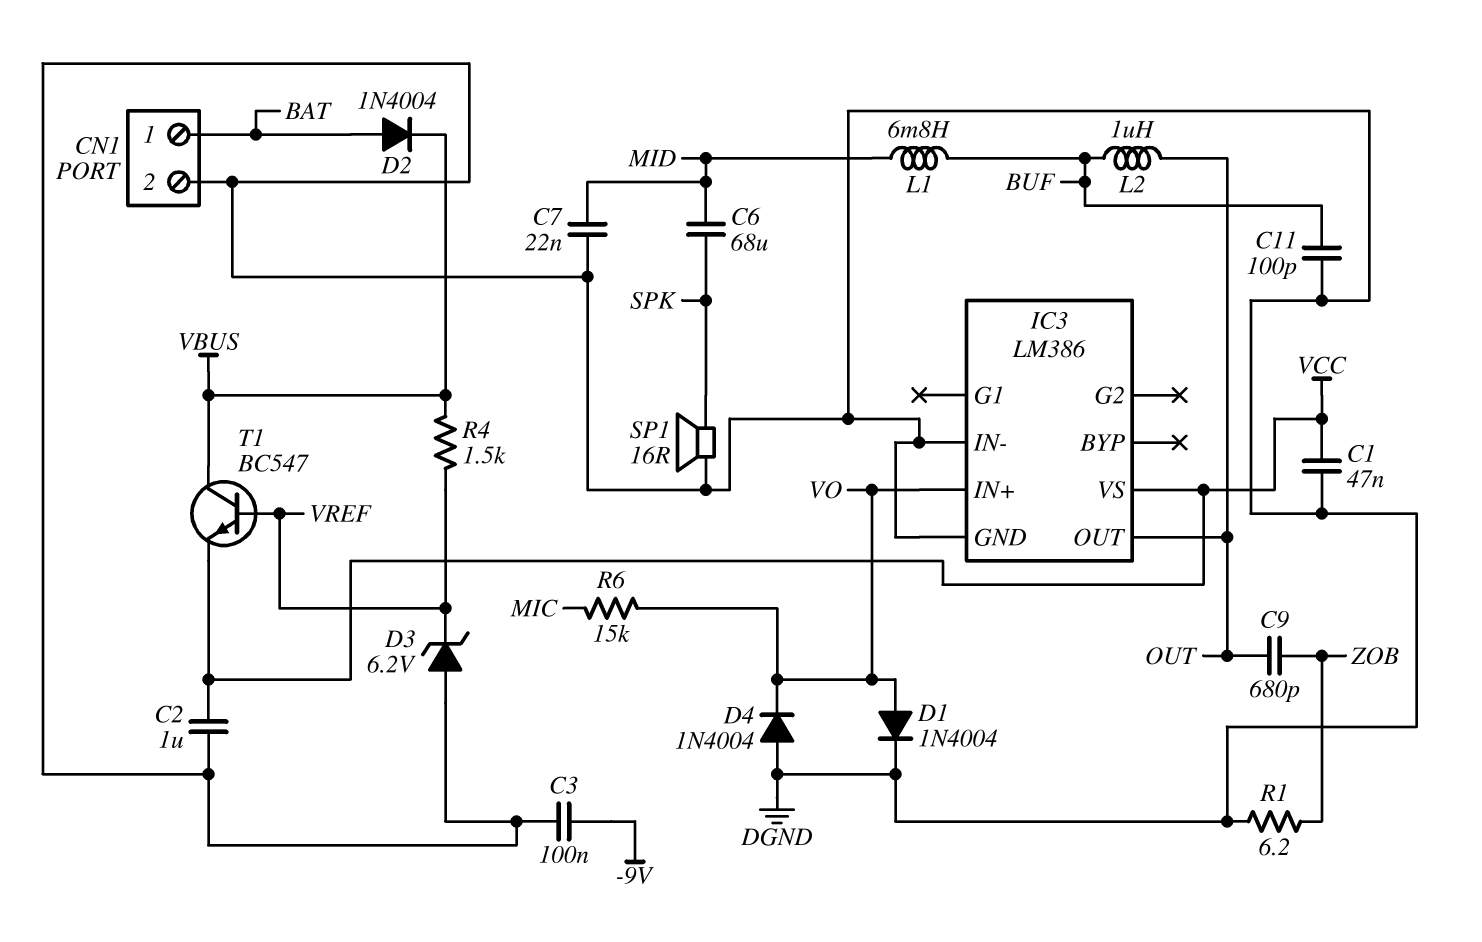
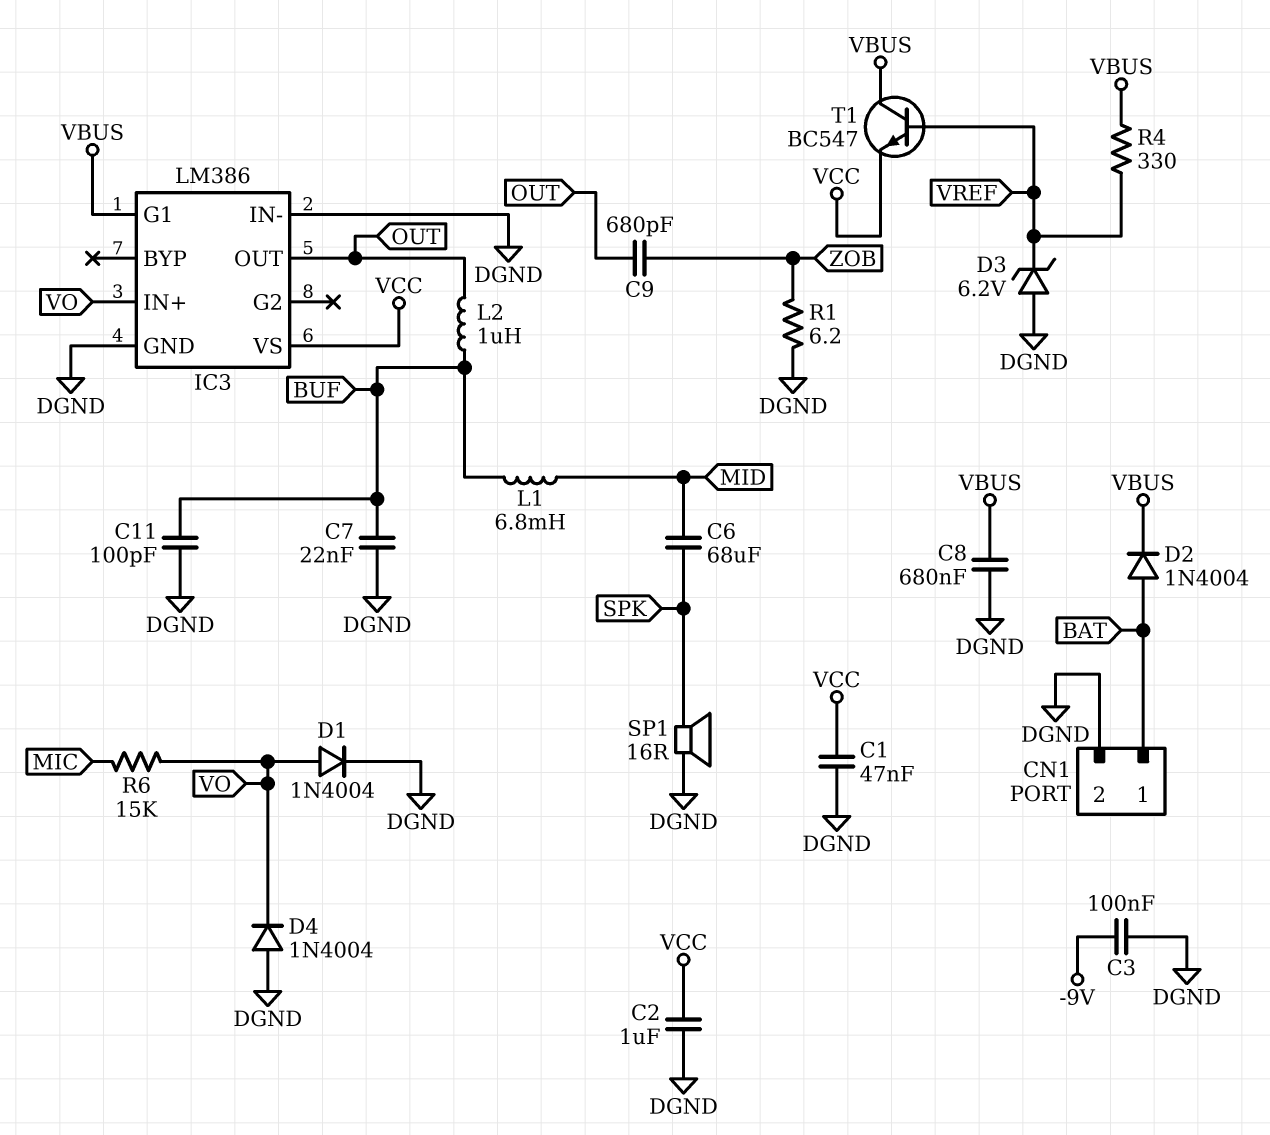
C7: 22nF (DGND, MID) -> 22nF (BUF, DGND)
C8: none -> 680nF (DGND, VBUS)
IC3 pin G1: none -> VBUS
R4: 1.5k (VBUS, VREF) -> 330 (VBUS, VREF)

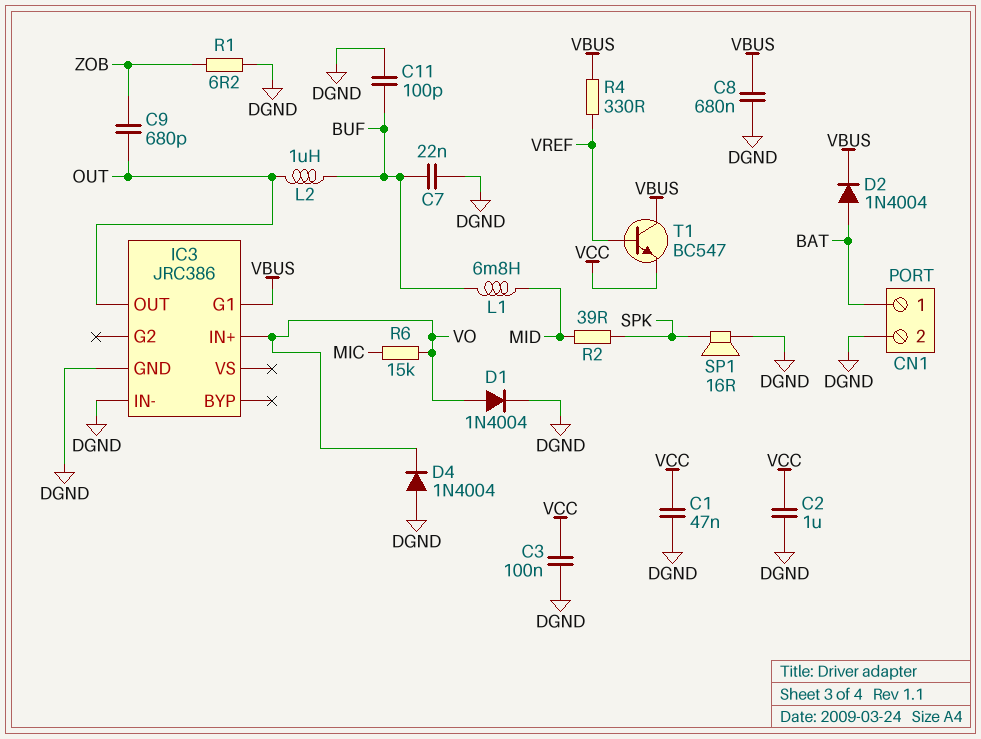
C3: 100nF (-9V, DGND) -> 100nF (DGND, VCC)
C6: 68uF (MID, SPK) -> none
D3: zener 6.2V (A DGND, K VREF) -> none
IC3: LM386 -> JRC386
IC3 pin VS: VCC -> none
R2: none -> 39 (MID, SPK)

